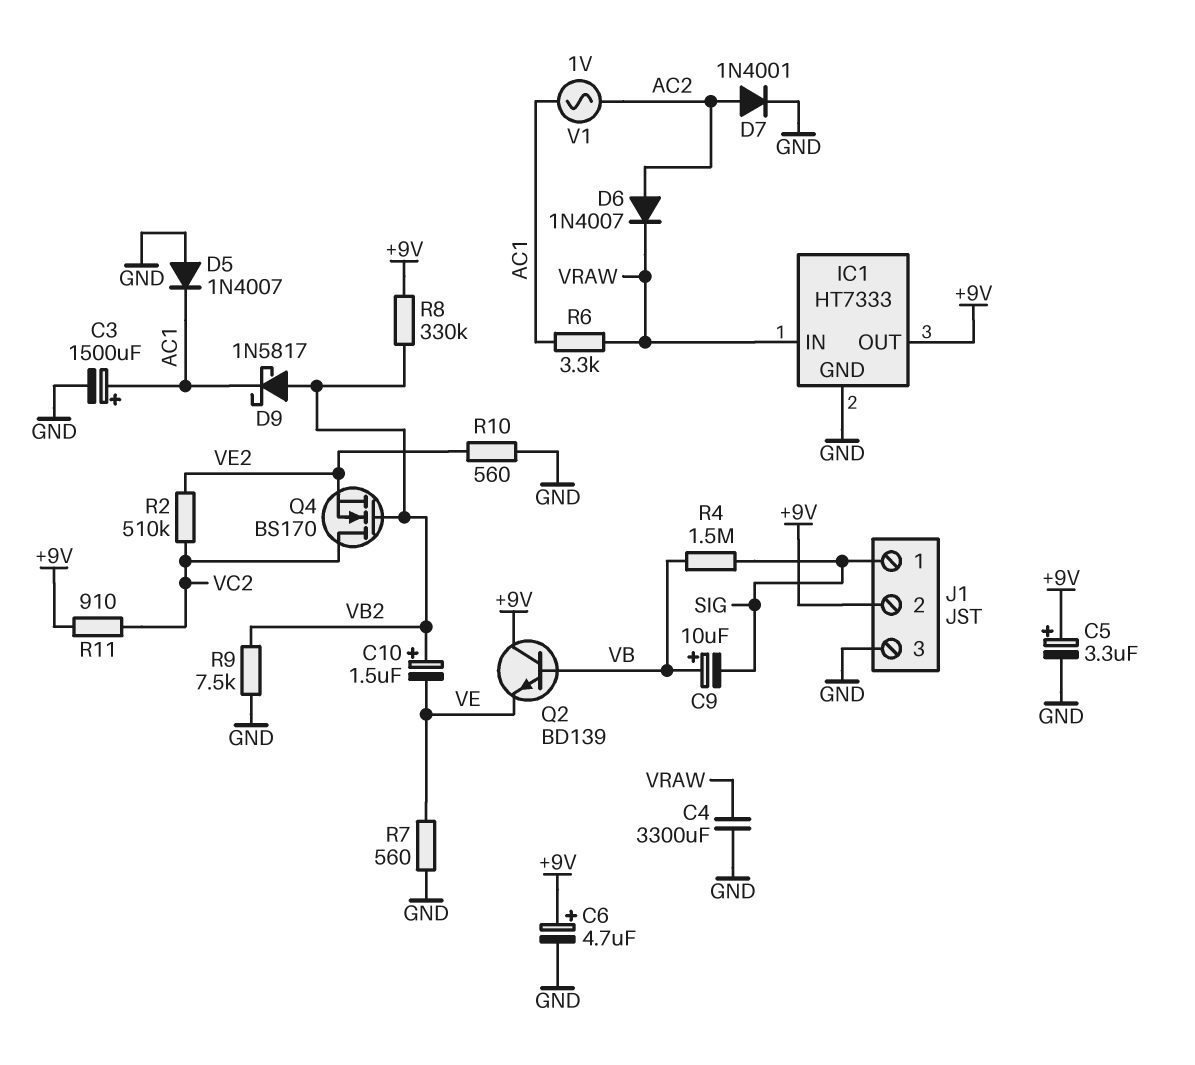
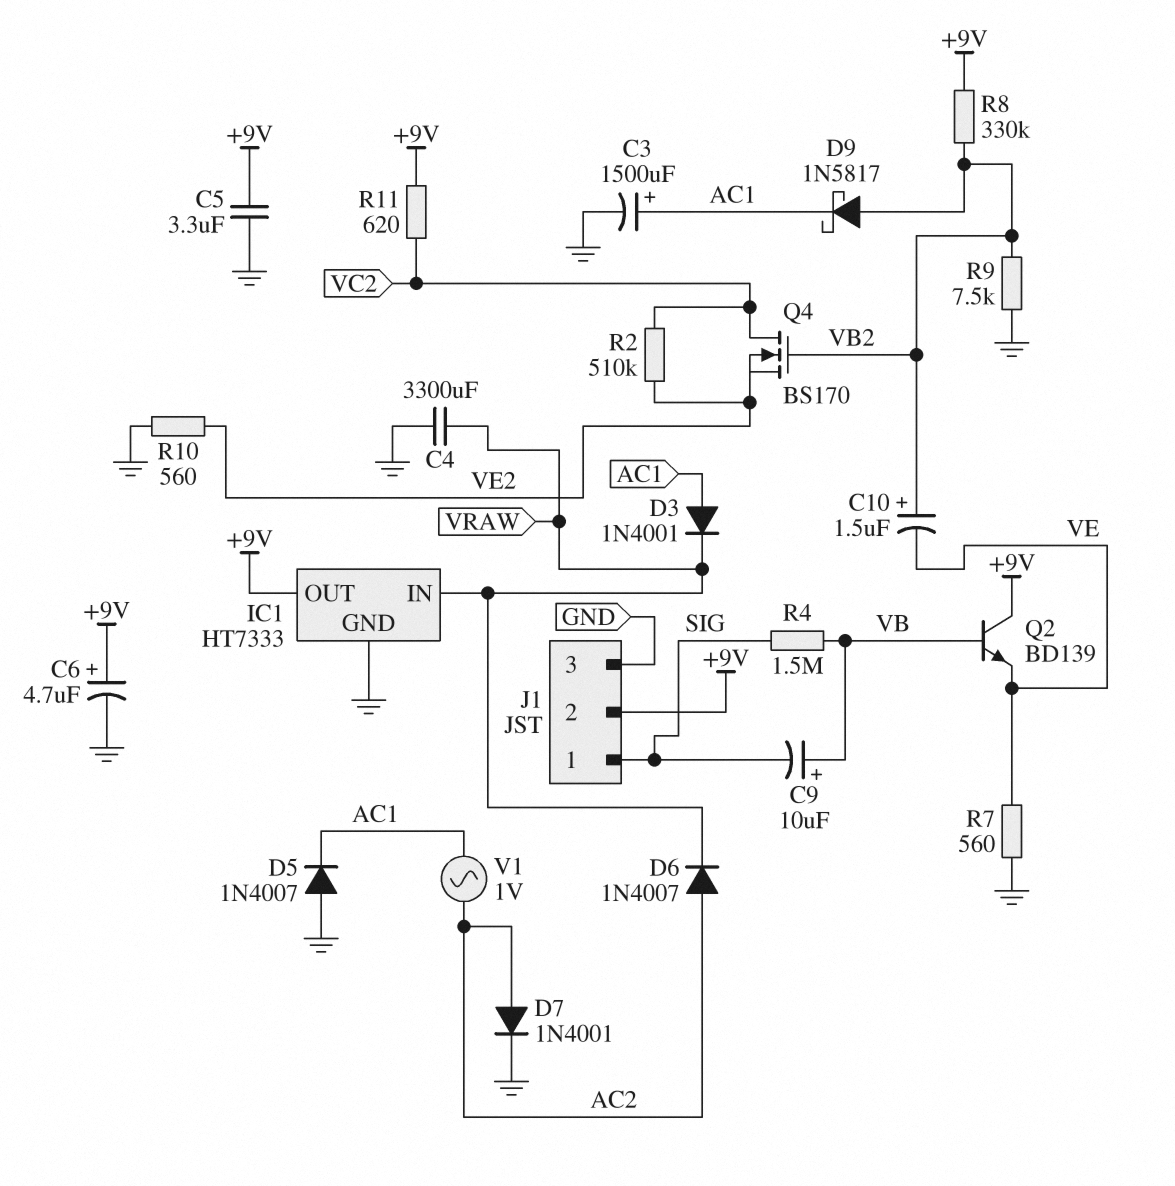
C5: 3.3uF (plus +9V, minus GND) -> 3.3uF (+9V, GND)
D3: none -> diode 1N4001 (A AC1, K VRAW)
R6: 3.3k (AC1, VRAW) -> none
R11: 910 (+9V, VC2) -> 620 (+9V, VC2)

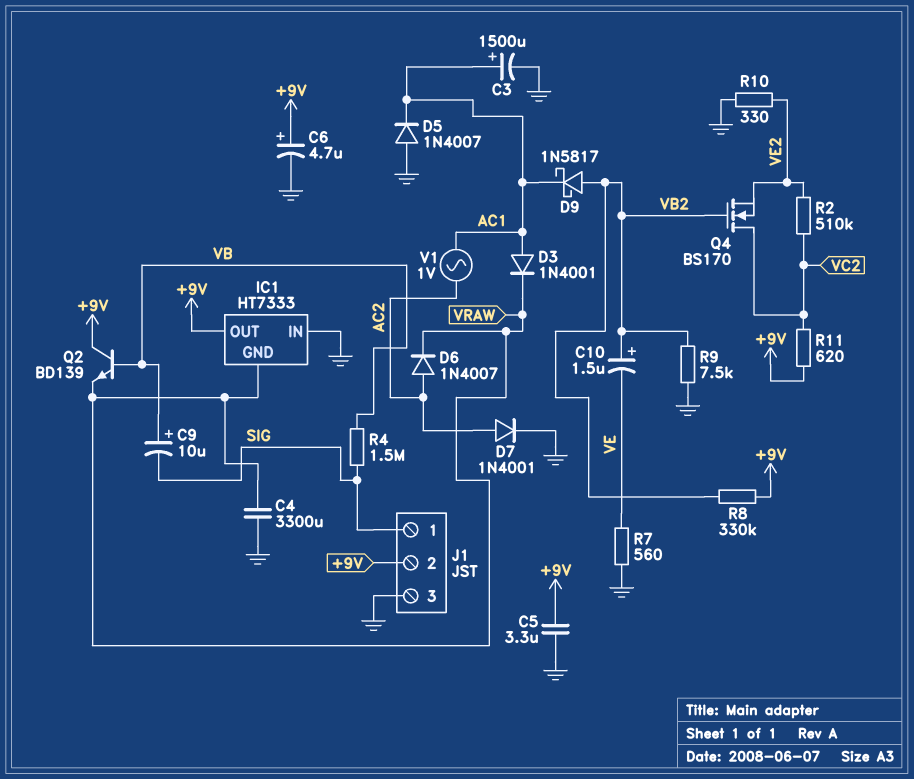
IC1 pin GND: GND -> VRAW
IC1 pin IN: VRAW -> GND
Q2: NPN BD139 (B VB, C +9V, E VE) -> NPN BD139 (B VB, C +9V, E VRAW)
R10: 560 (GND, VE2) -> 330 (GND, VE2)

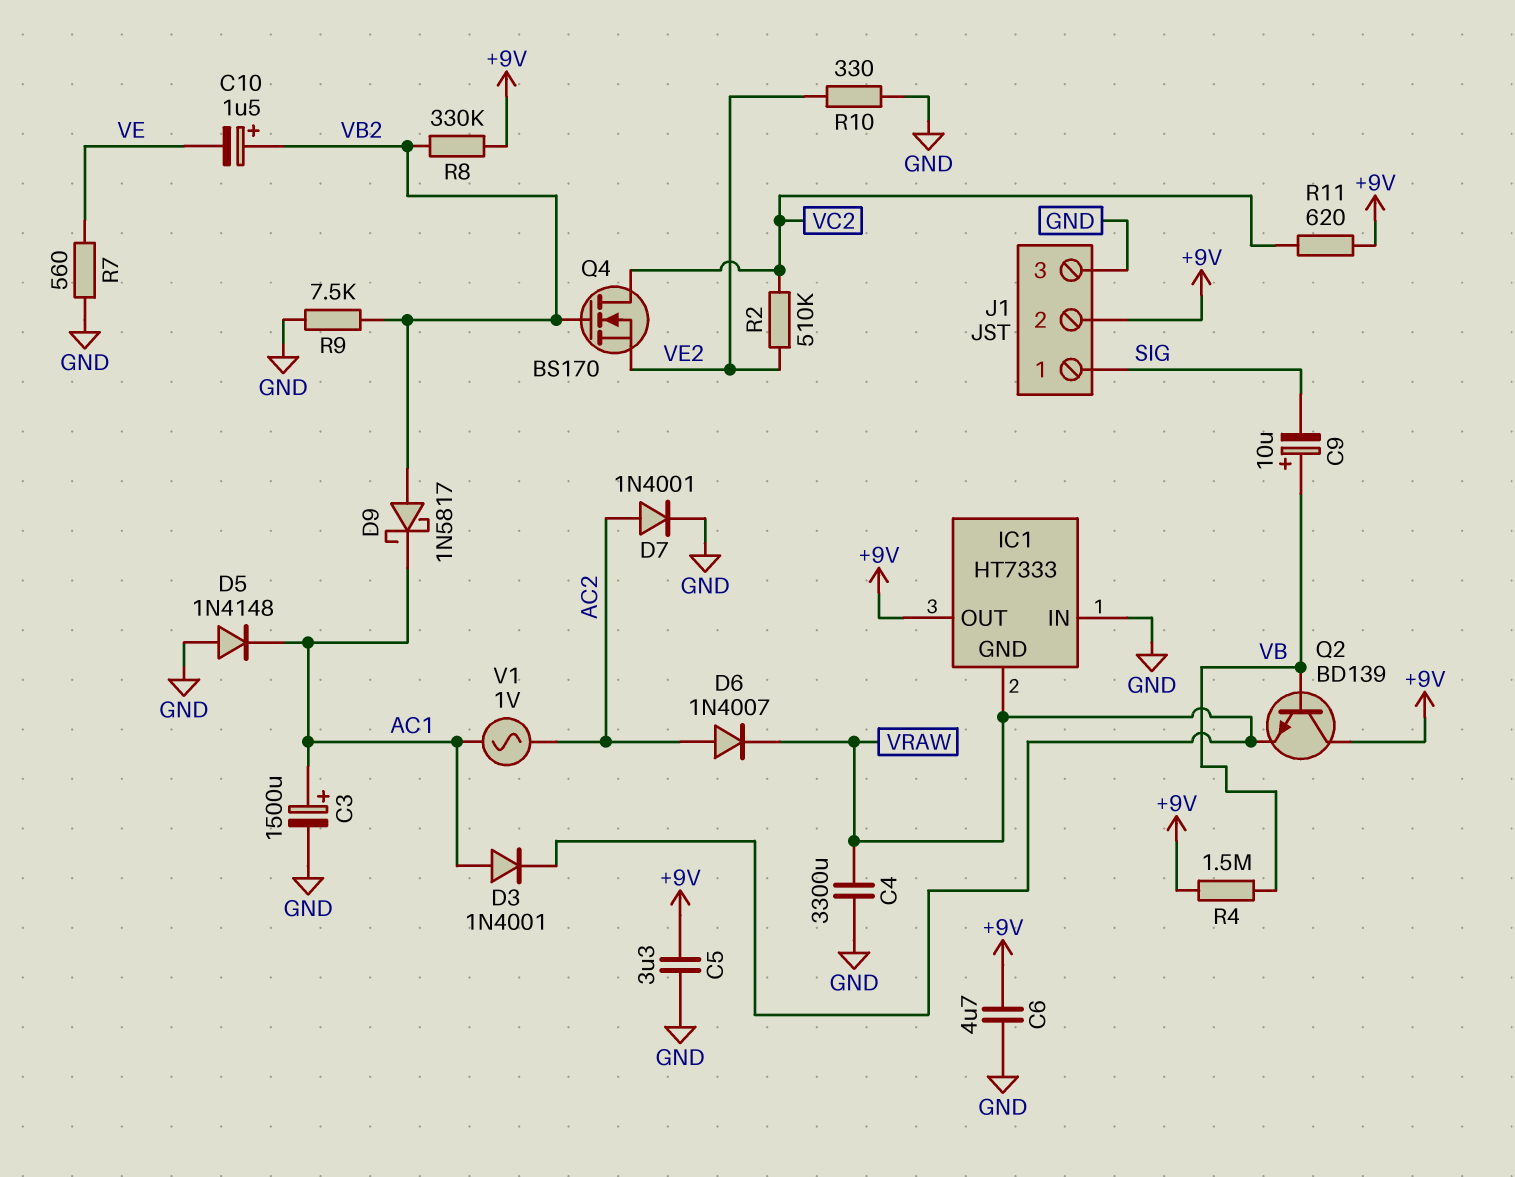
C6: 4.7uF (plus +9V, minus GND) -> 4.7uF (+9V, GND)
D5: diode 1N4007 (A GND, K AC1) -> diode 1N4148 (A GND, K AC1)
R4: 1.5M (SIG, VB) -> 1.5M (+9V, VB)

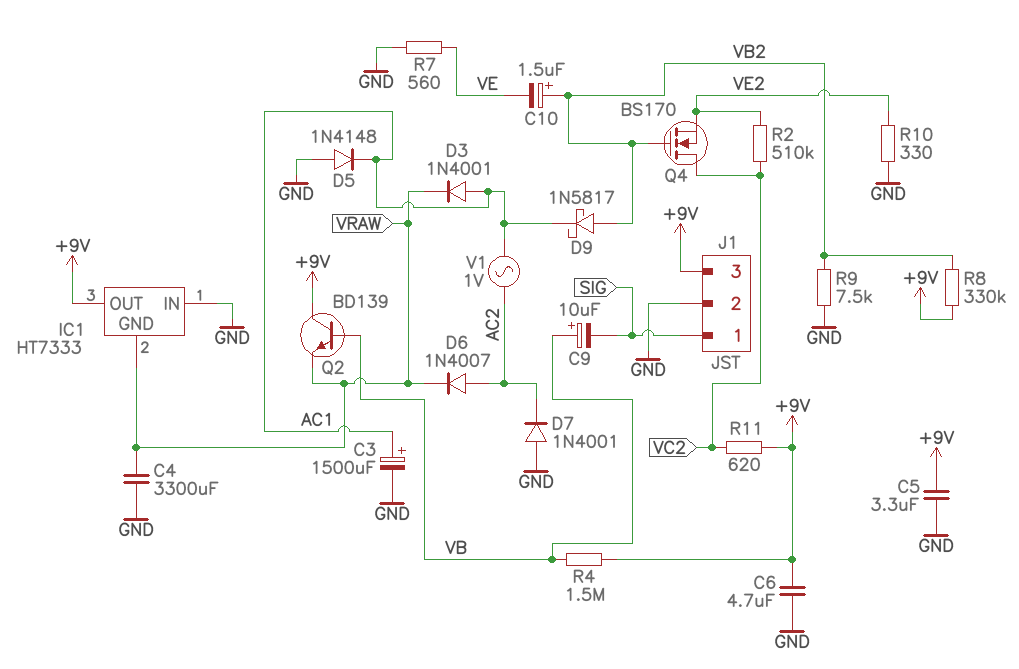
D7: diode 1N4001 (A AC2, K GND) -> diode 1N4001 (A GND, K AC2)
J1 pin 2: +9V -> GND
J1 pin 3: GND -> +9V

